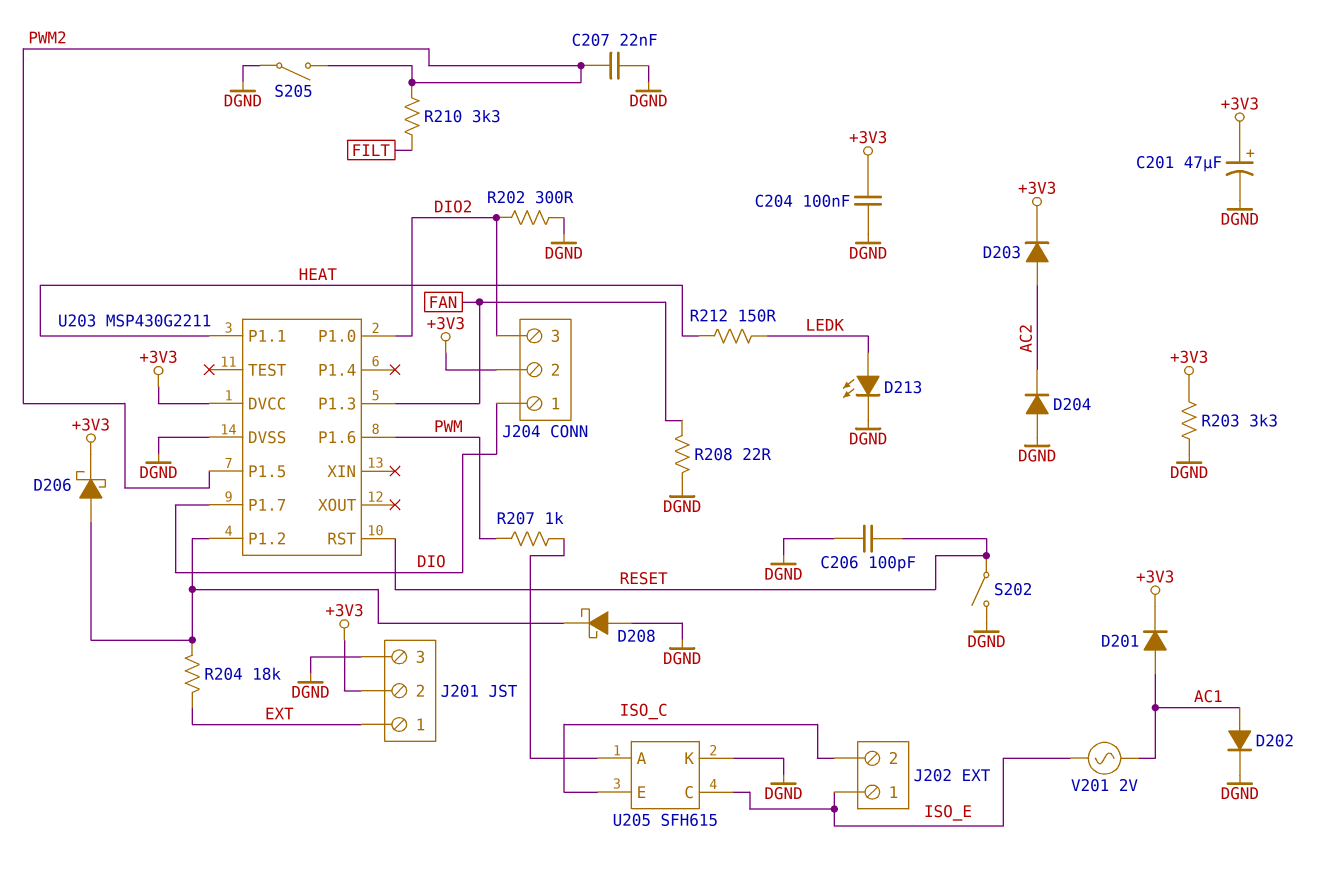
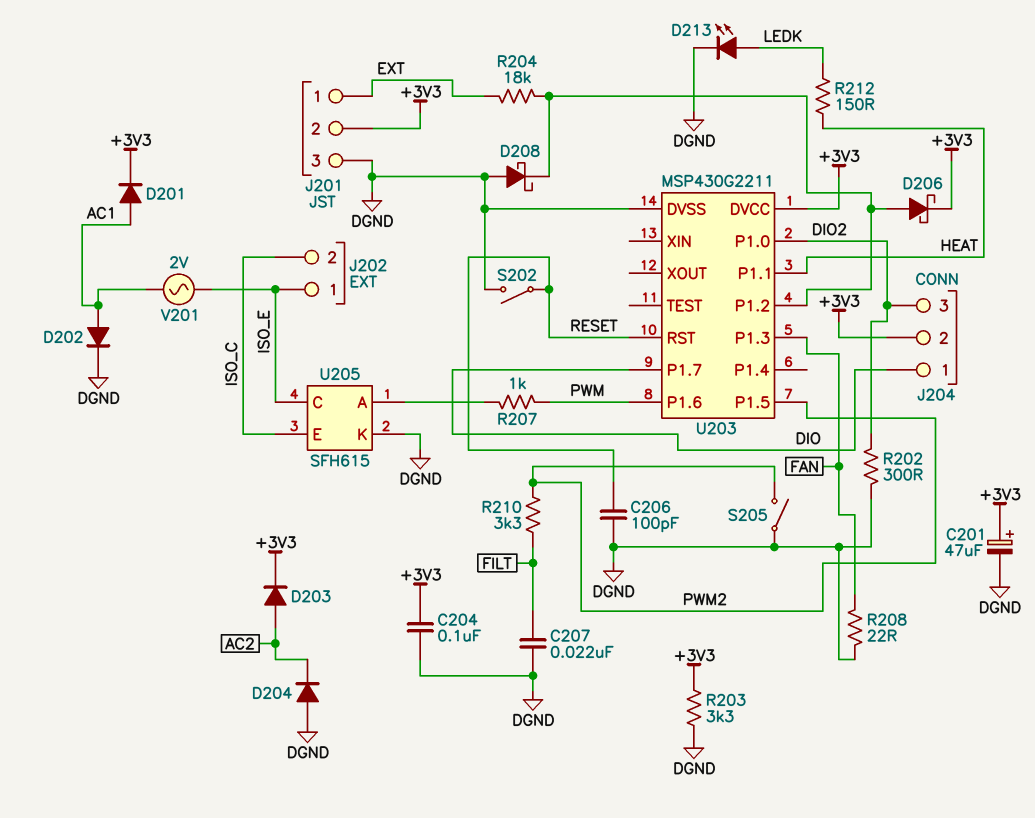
C207: 22nF (DGND, PWM2) -> 22nF (DGND, FILT)

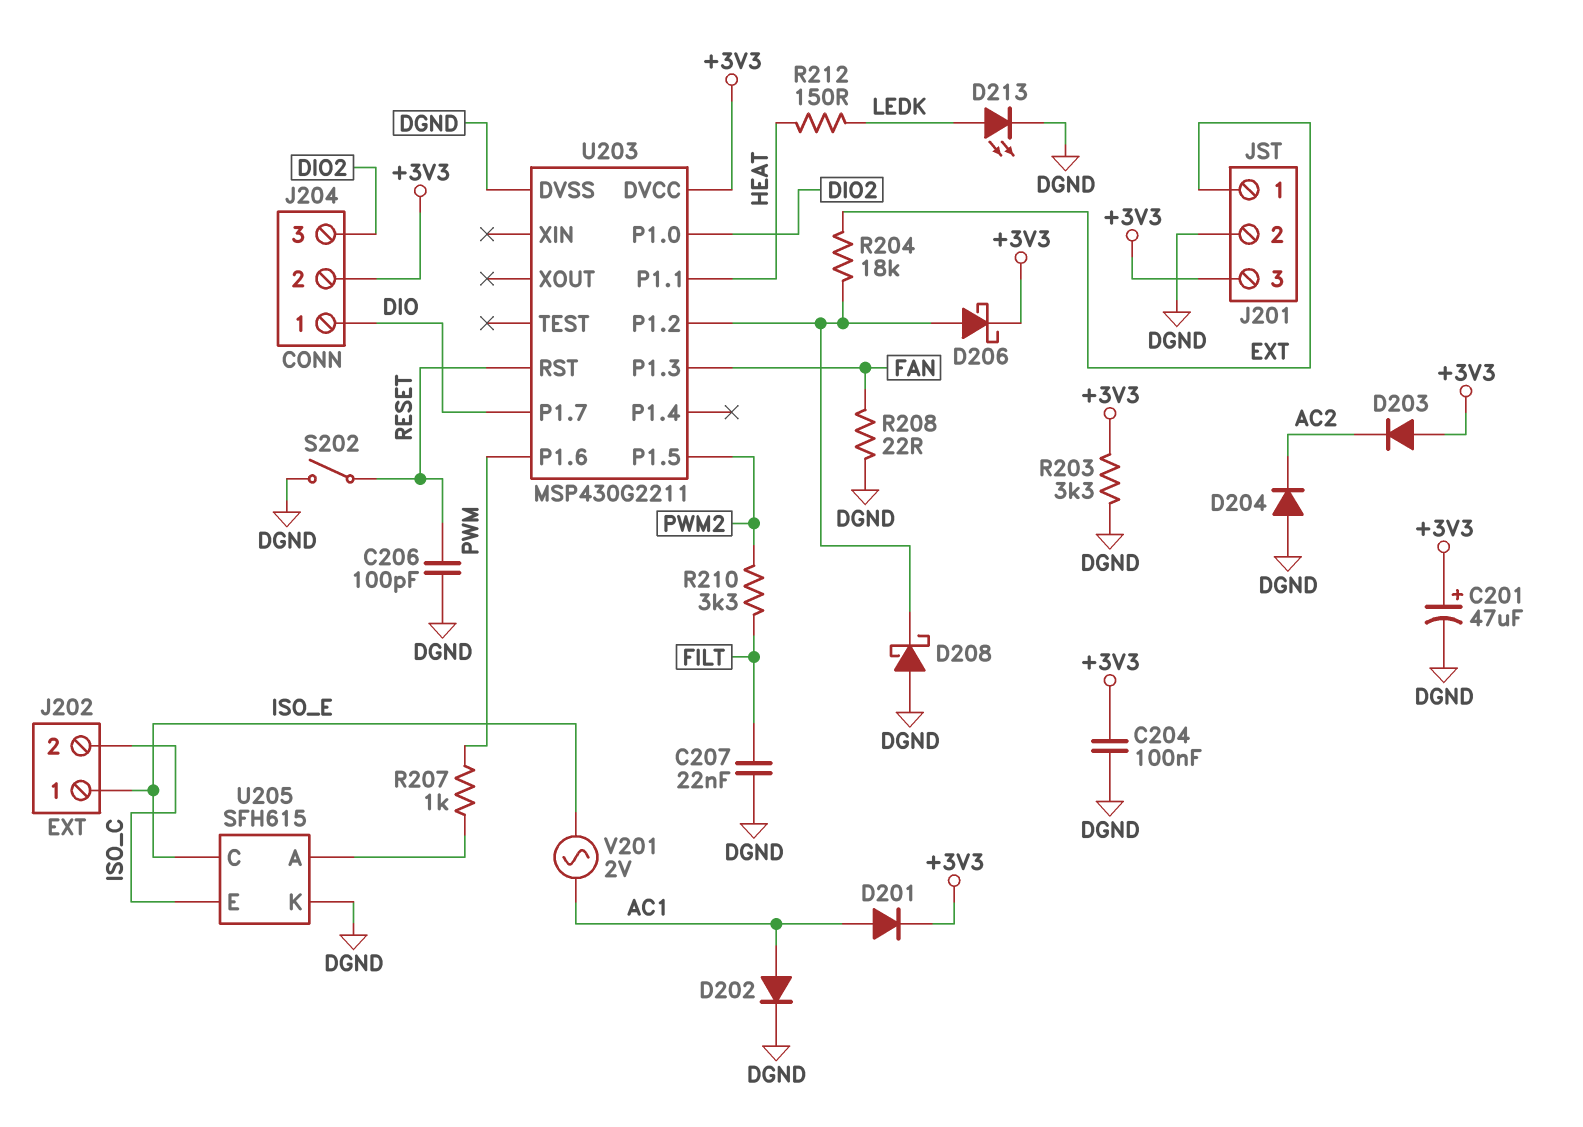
D203: diode (A AC2, K +3V3) -> diode (A +3V3, K AC2)
J201 pin 2: +3V3 -> DGND
J201 pin 3: DGND -> +3V3
R202: 300 (DGND, DIO2) -> none
S205: switch (DGND, PWM2) -> none

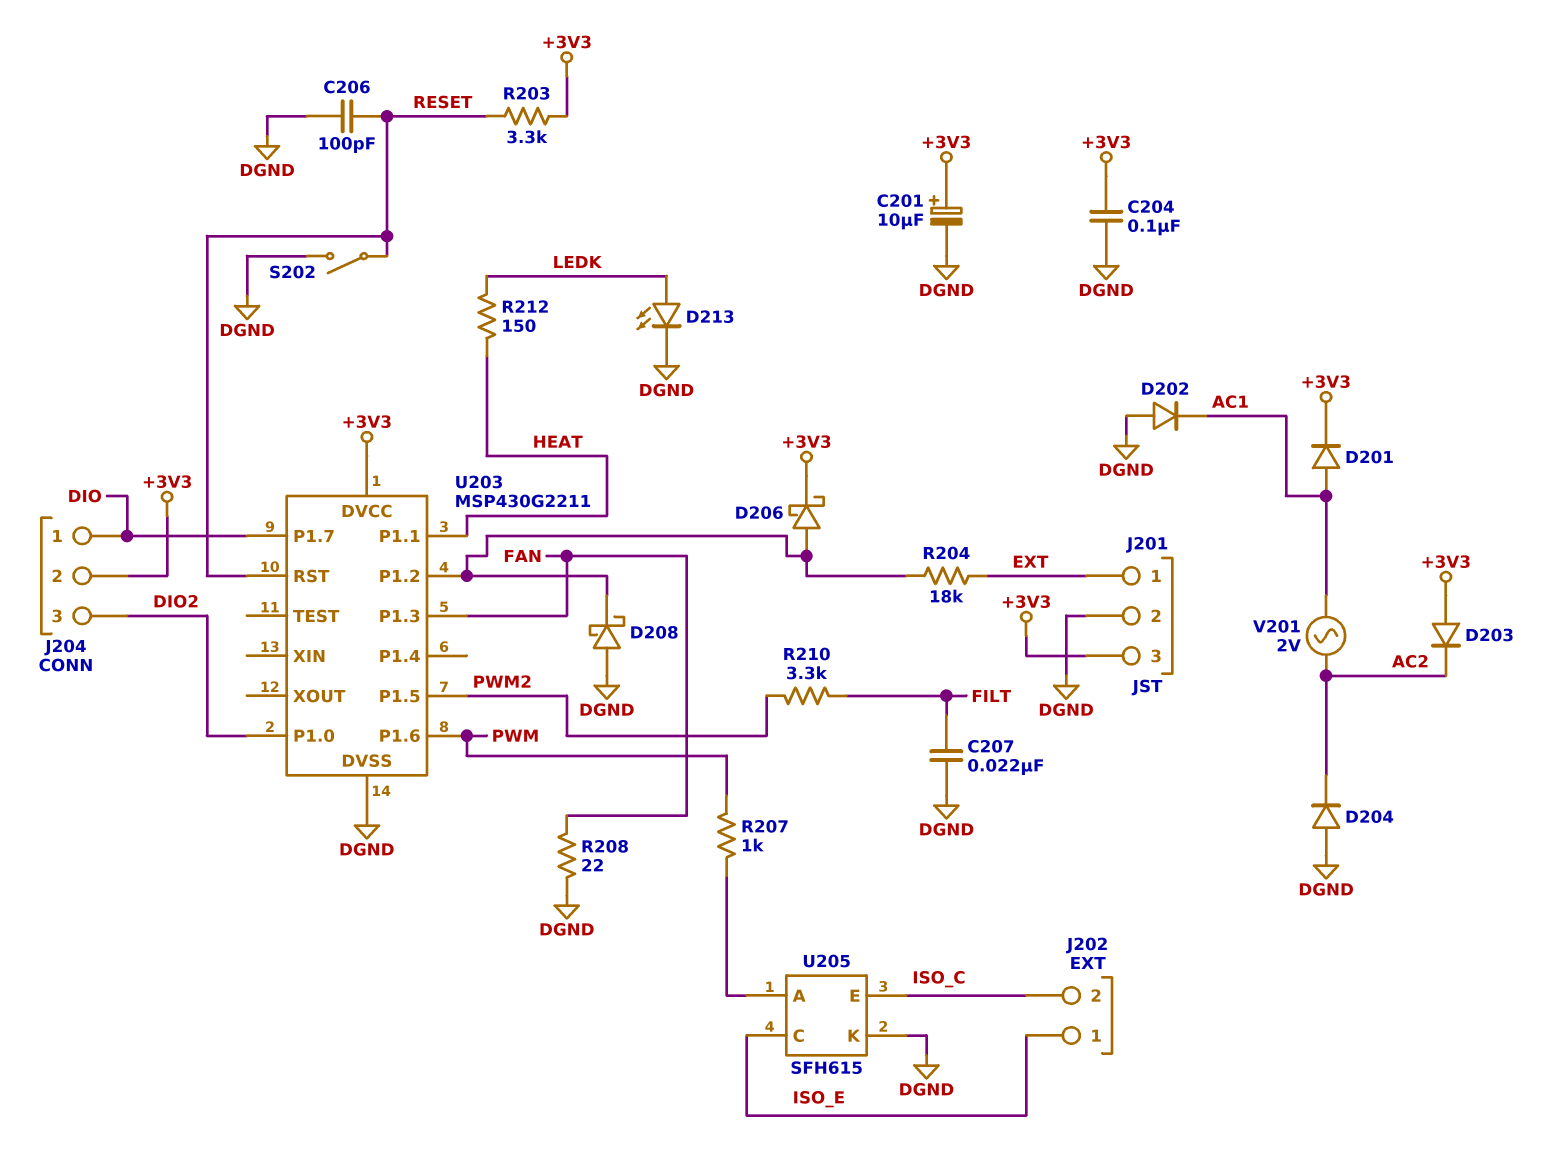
C201: 47uF (plus +3V3, minus DGND) -> 10uF (plus +3V3, minus DGND)
D202: diode (A AC1, K DGND) -> diode (A DGND, K AC1)
R203: 3.3k (+3V3, DGND) -> 3.3k (+3V3, RESET)
V201: AC 2V (AC1, ISO_E) -> AC 2V (AC1, AC2)

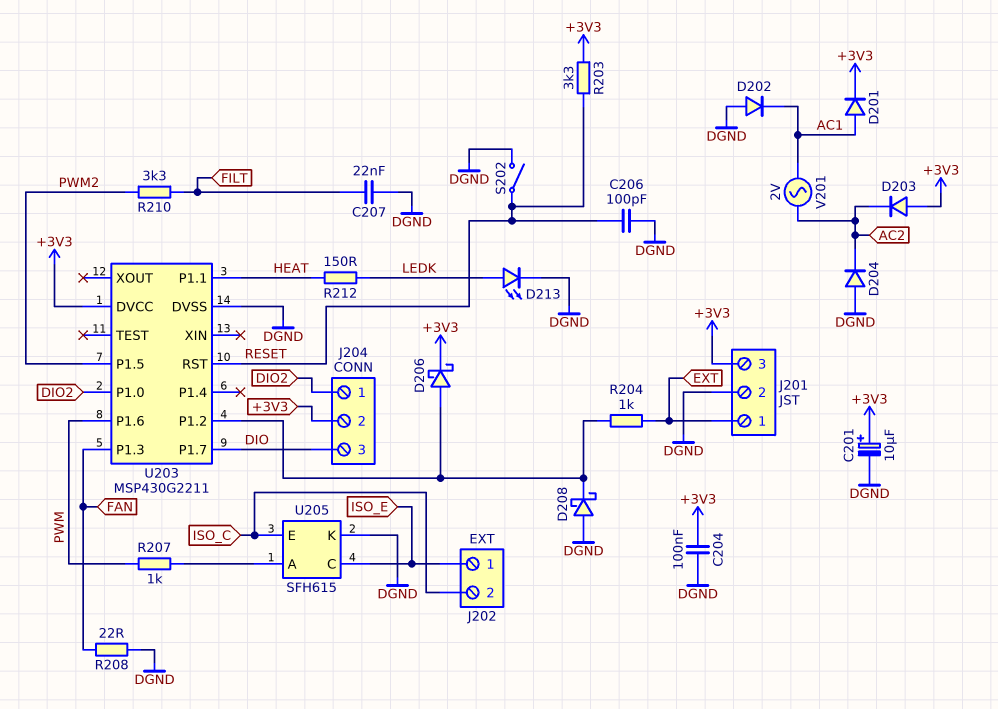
J204 pin 1: DIO -> DIO2
J204 pin 3: DIO2 -> DIO
R204: 18k (EXT, U203/P1.2) -> 1k (EXT, U203/P1.2)

